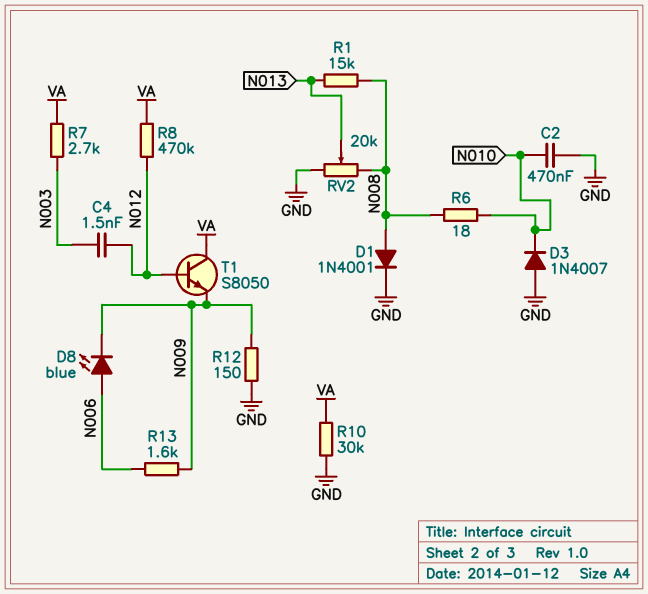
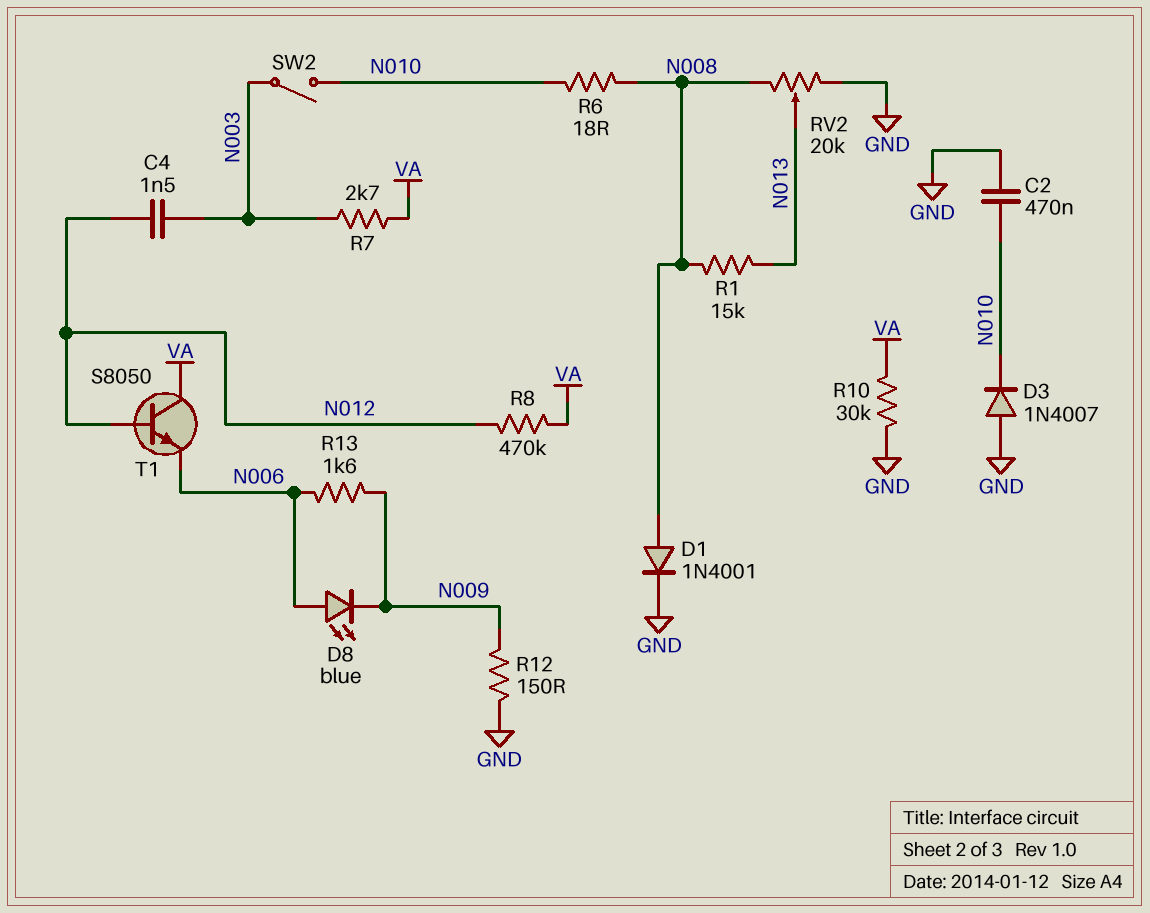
SW2: none -> switch (N003, N010)
T1: NPN S8050 (B N012, C VA, E N009) -> NPN S8050 (B N012, C VA, E N006)

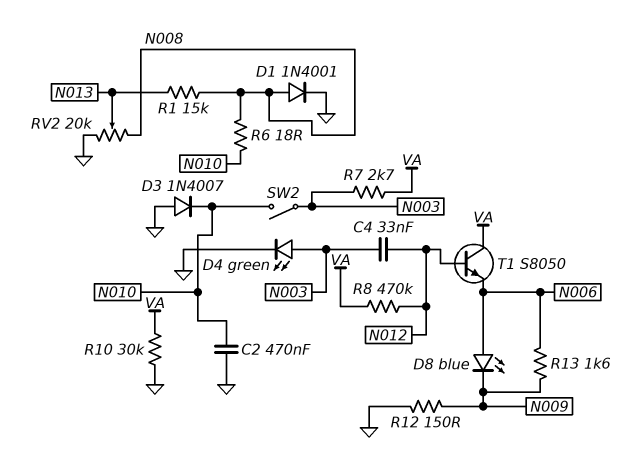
C4: 1.5nF (N003, N012) -> 33nF (N003, N012)
D4: none -> LED green (A N003, K GND)

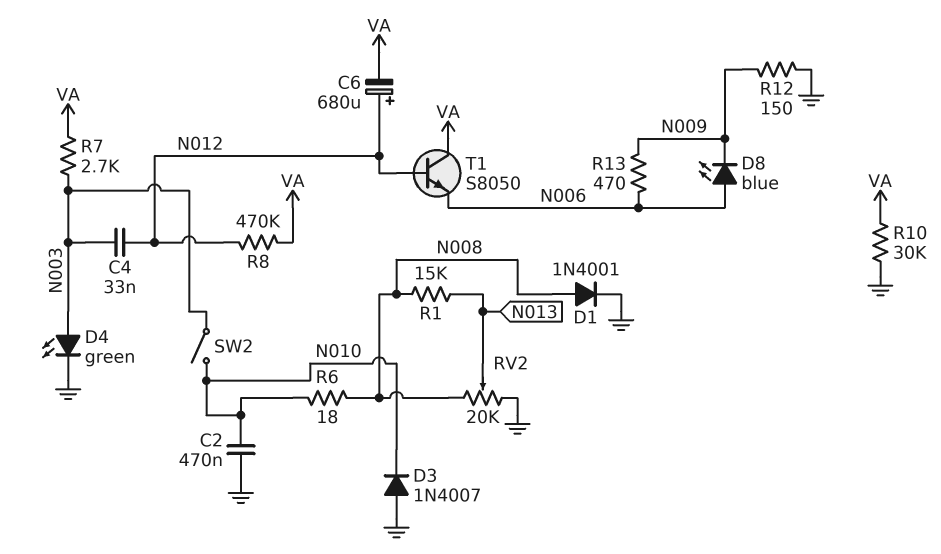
C6: none -> 680uF (plus N012, minus VA)
R13: 1.6k (N006, N009) -> 470 (N006, N009)

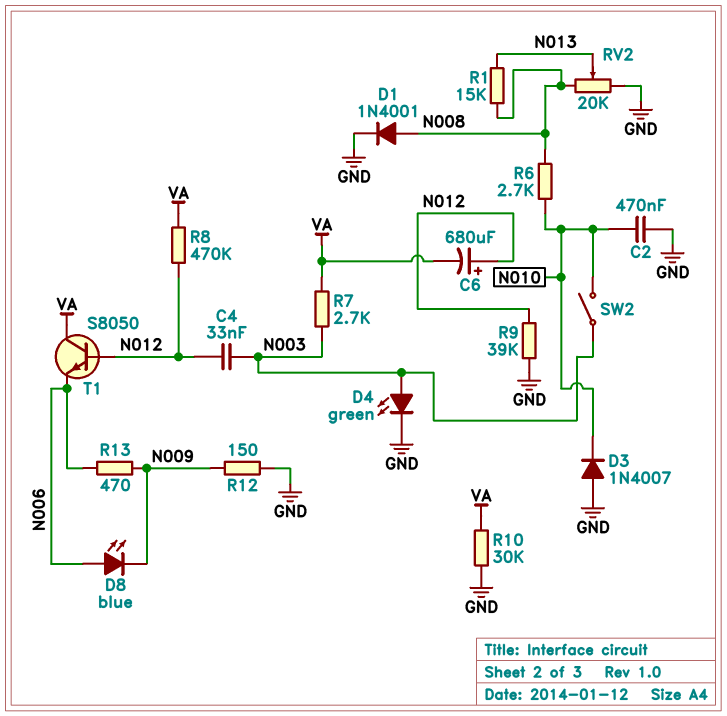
R6: 18 (N008, N010) -> 2.7k (N008, N010)
R9: none -> 39k (GND, N012)

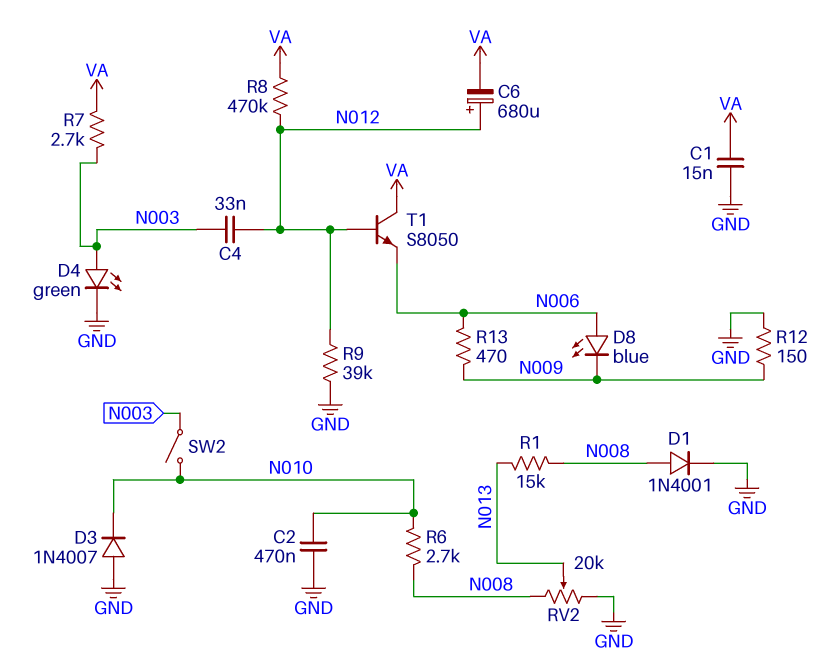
C1: none -> 15nF (GND, VA)
R10: 30k (GND, VA) -> none

